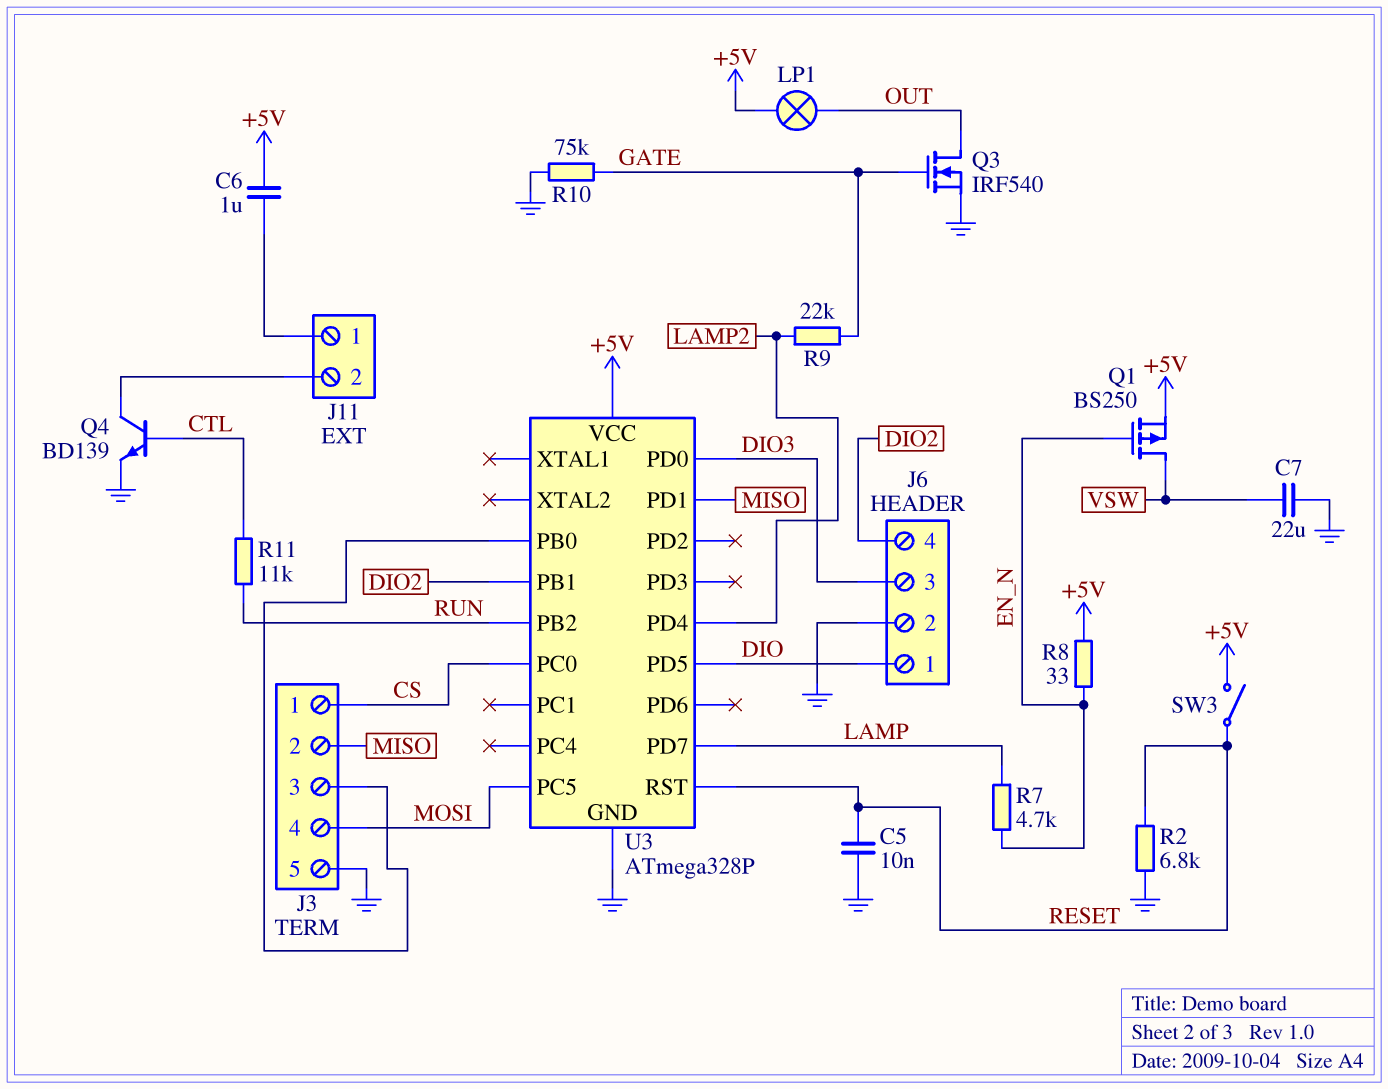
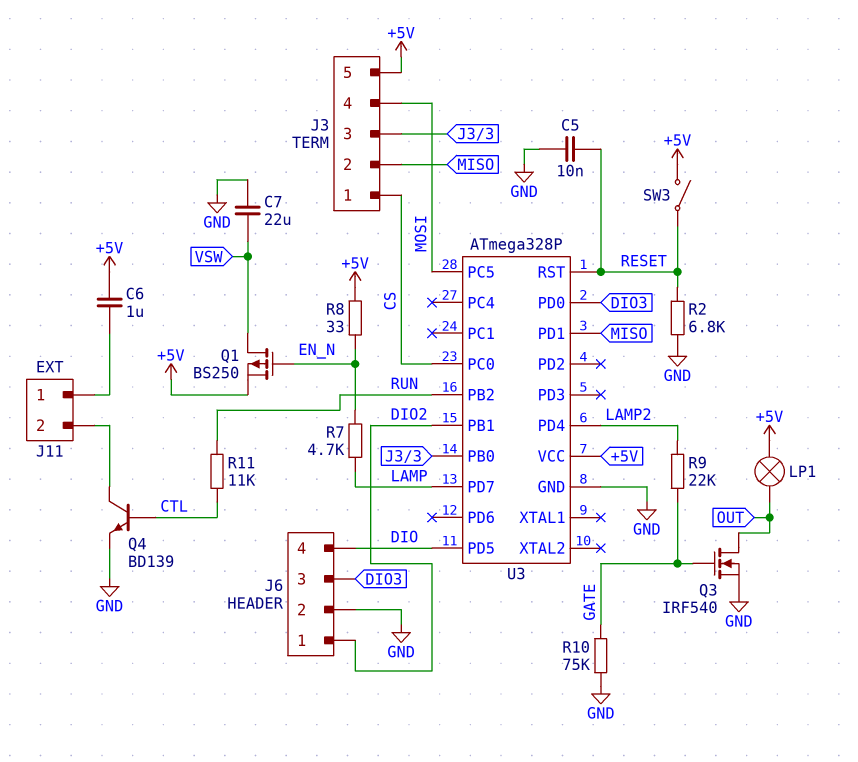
J3 pin 5: GND -> +5V
J6 pin 1: DIO -> DIO2
J6 pin 4: DIO2 -> DIO

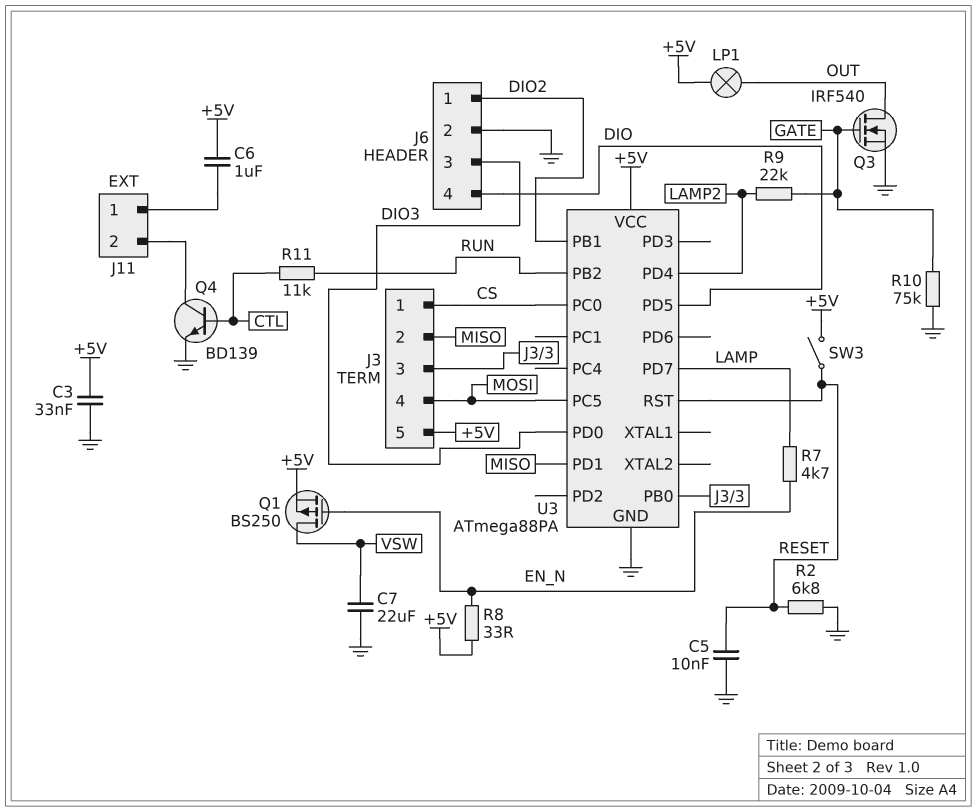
C3: none -> 33nF (+5V, GND)
U3: ATmega328P -> ATmega88PA

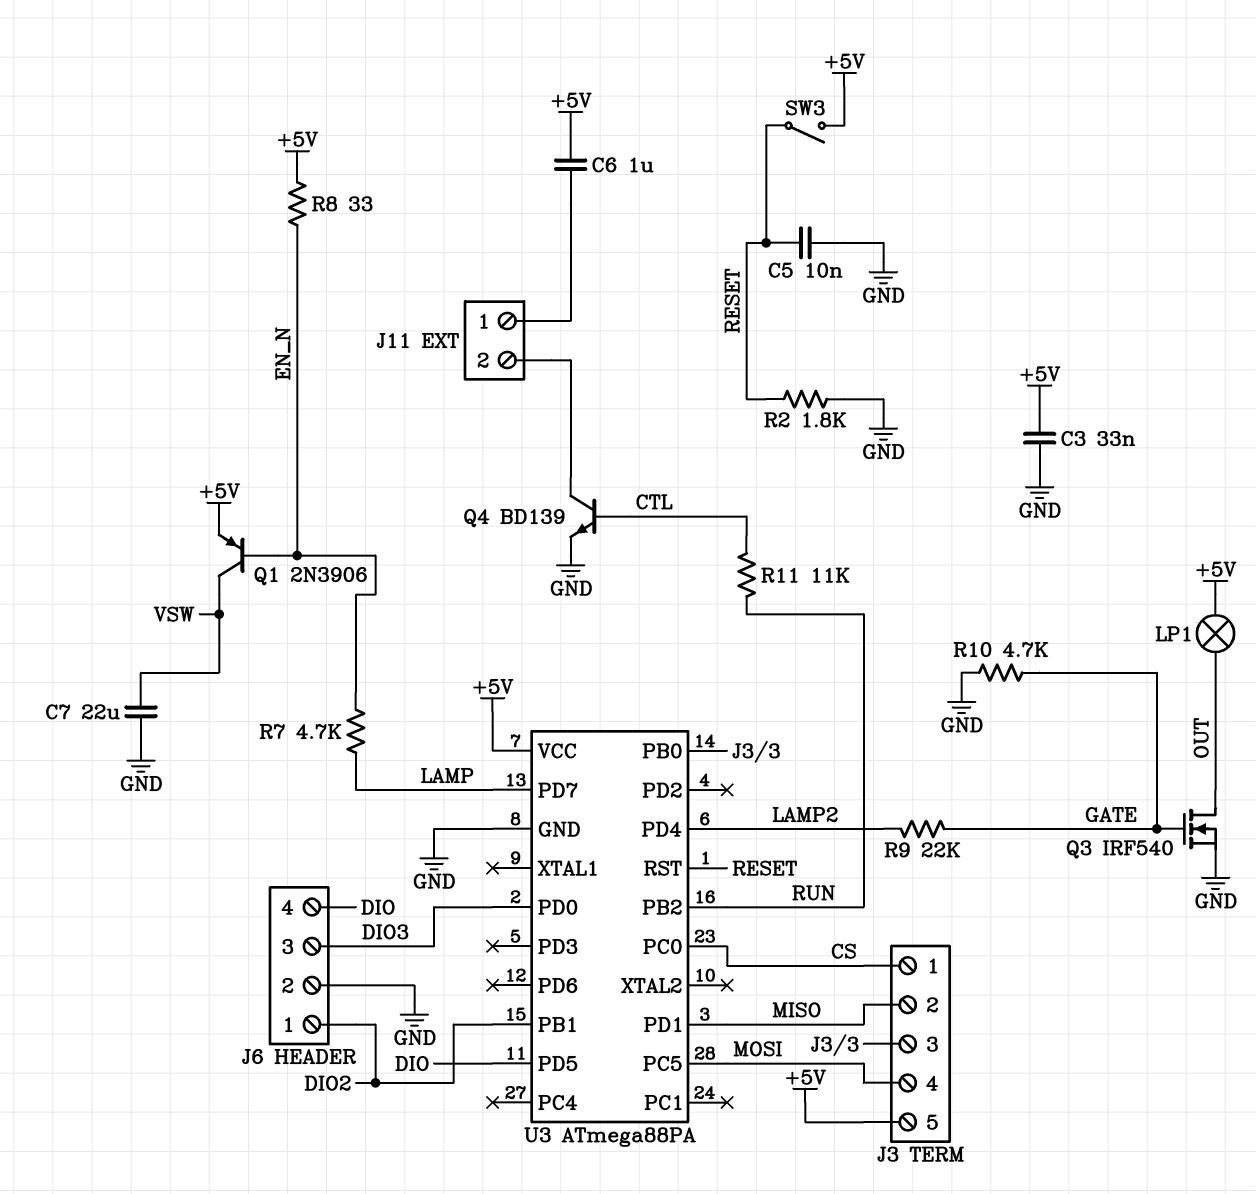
Q1: PMOS BS250 (G EN_N, D VSW, S +5V) -> PNP 2N3906 (B EN_N, C VSW, E +5V)
R2: 6.8k (GND, RESET) -> 1.8k (GND, RESET)
R10: 75k (GATE, GND) -> 4.7k (GATE, GND)

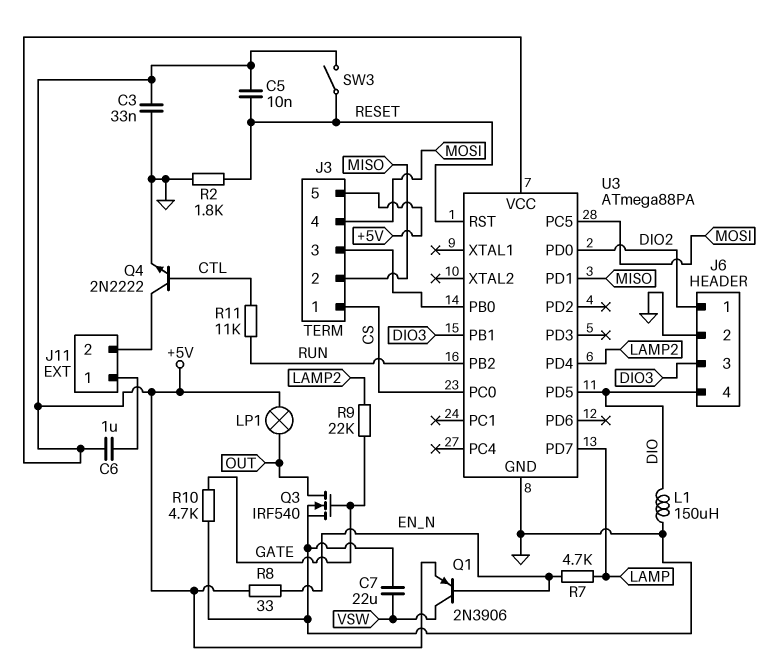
C5: 10nF (GND, RESET) -> 10nF (+5V, RESET)
L1: none -> 150uH (DIO, GND)
Q4: NPN BD139 (B CTL, C J11/2, E GND) -> NPN 2N2222 (B CTL, C J11/2, E GND)
U3 pin PB1: DIO2 -> DIO3
U3 pin PD0: DIO3 -> DIO2

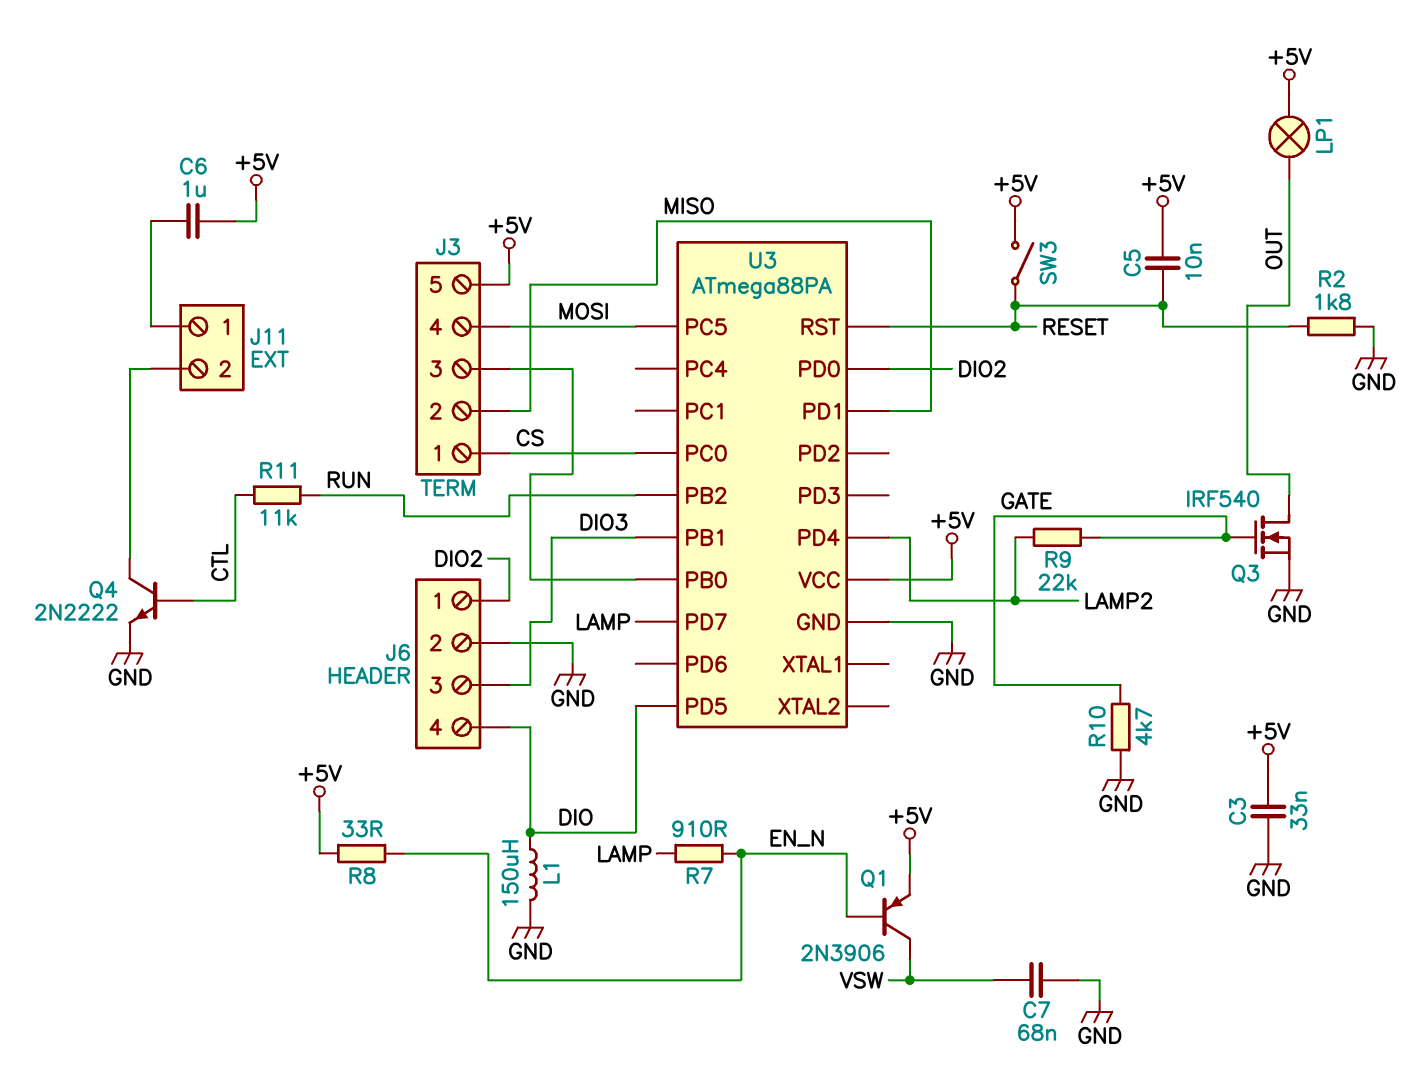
C7: 22uF (GND, VSW) -> 68nF (GND, VSW)
R7: 4.7k (EN_N, LAMP) -> 910 (EN_N, LAMP)

